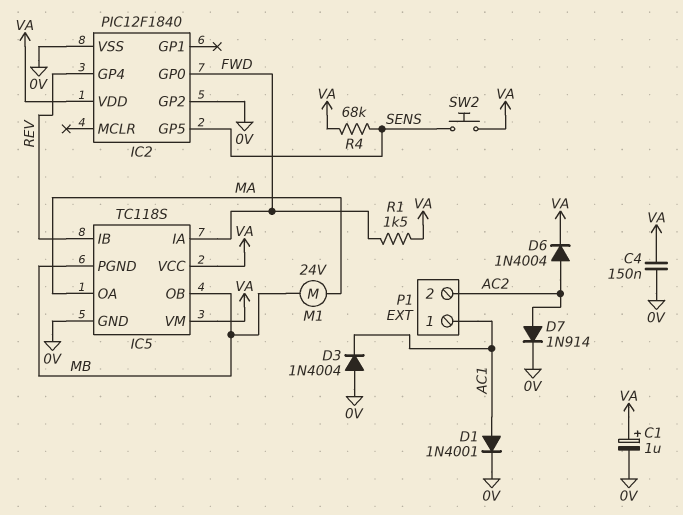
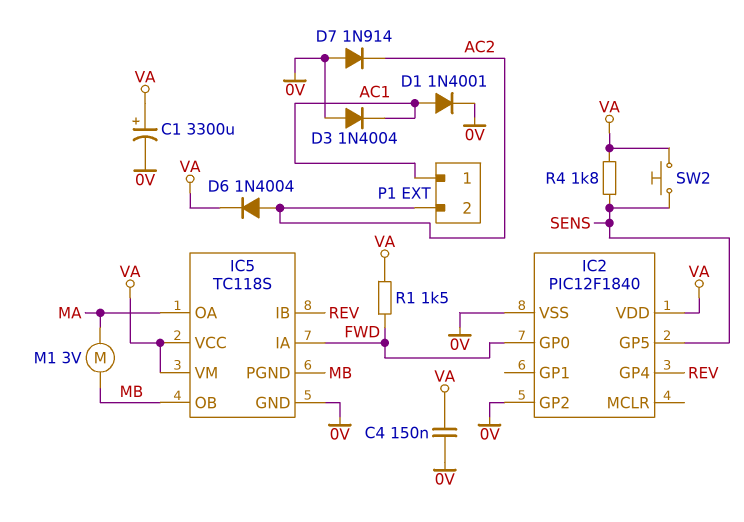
C1: 1uF (plus VA, minus 0V) -> 3300uF (plus VA, minus 0V)
D7: diode 1N914 (A AC2, K 0V) -> diode 1N914 (A 0V, K AC2)
M1: motor 24V (MA, MB) -> motor 3V (MA, MB)
R4: 68k (SENS, VA) -> 1.8k (SENS, VA)

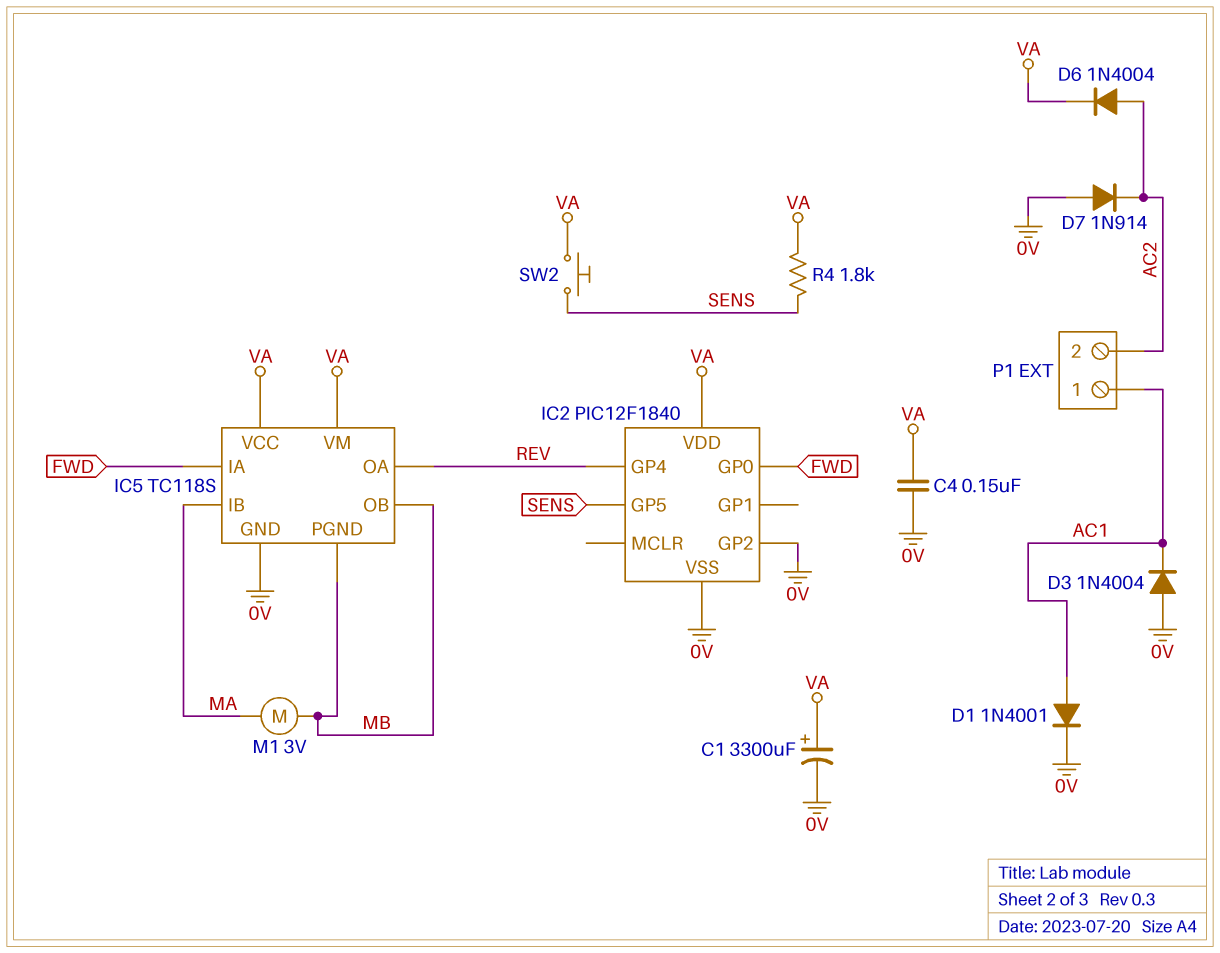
IC5 pin IB: REV -> MA
IC5 pin OA: MA -> REV
R1: 1.5k (FWD, VA) -> none

